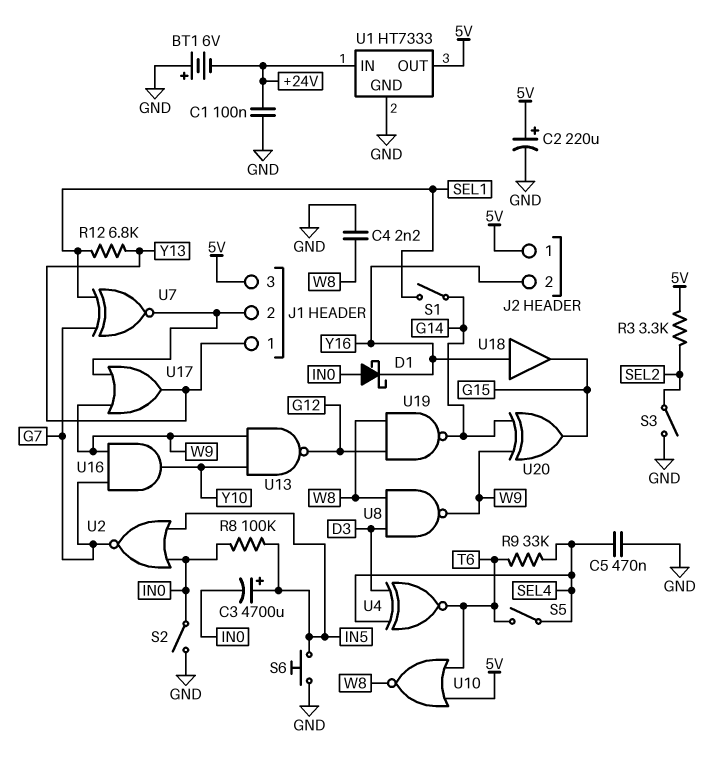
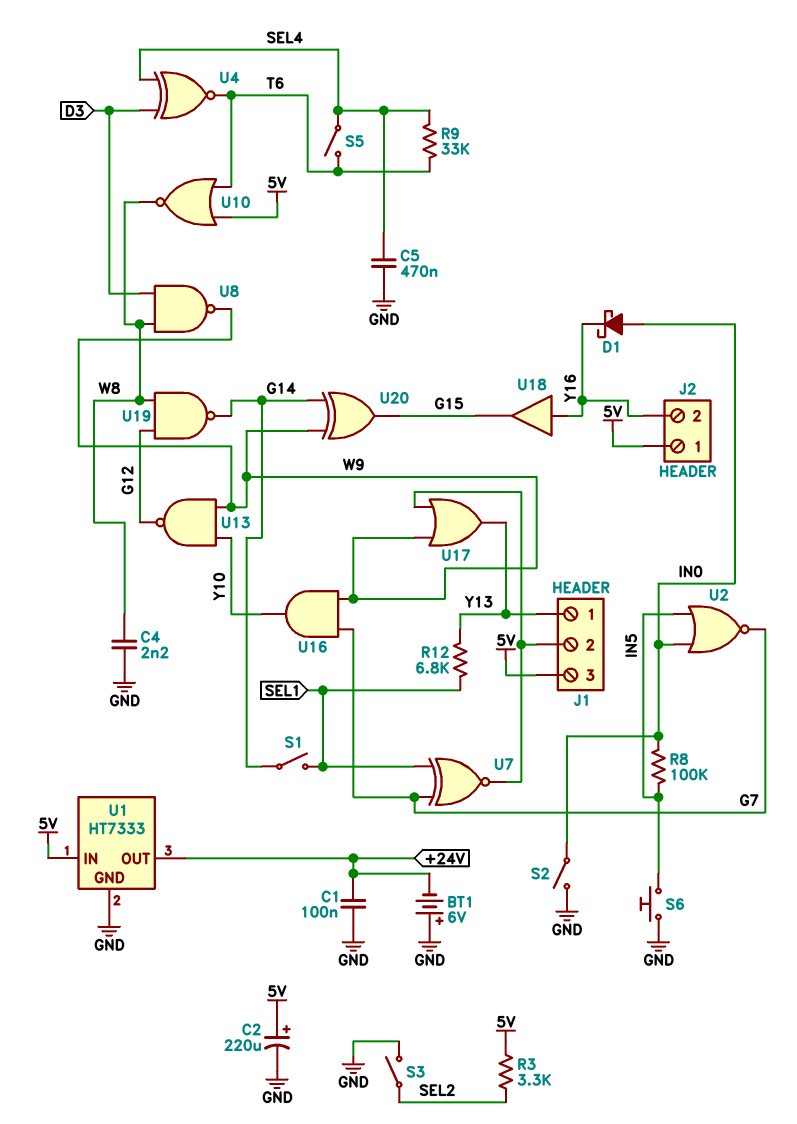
C3: 4700uF (plus IN5, minus IN0) -> none
U1 pin IN: +24V -> 5V
U1 pin OUT: 5V -> +24V

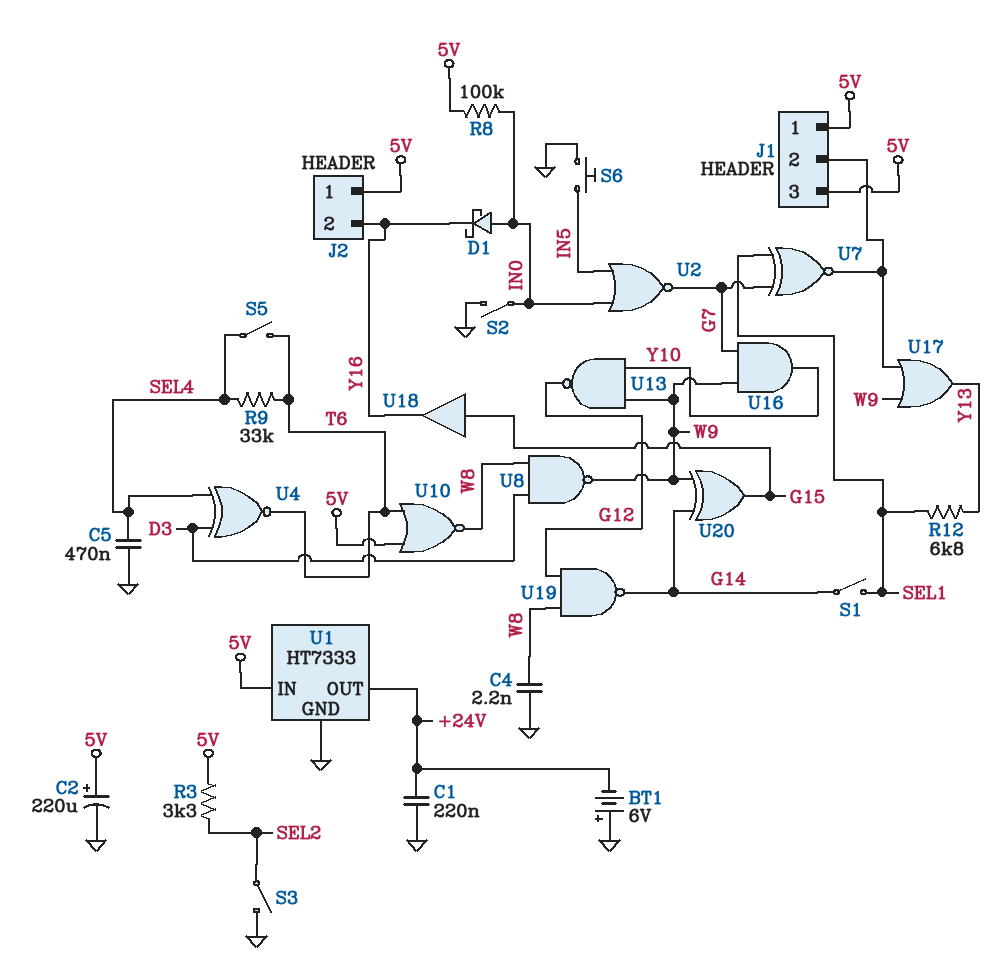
C1: 100nF (+24V, GND) -> 220nF (+24V, GND)
J1 pin 1: Y13 -> 5V
R8: 100k (IN0, IN5) -> 100k (5V, IN0)
U18: buffer (in Y16, out G15) -> buffer (in G15, out Y16)

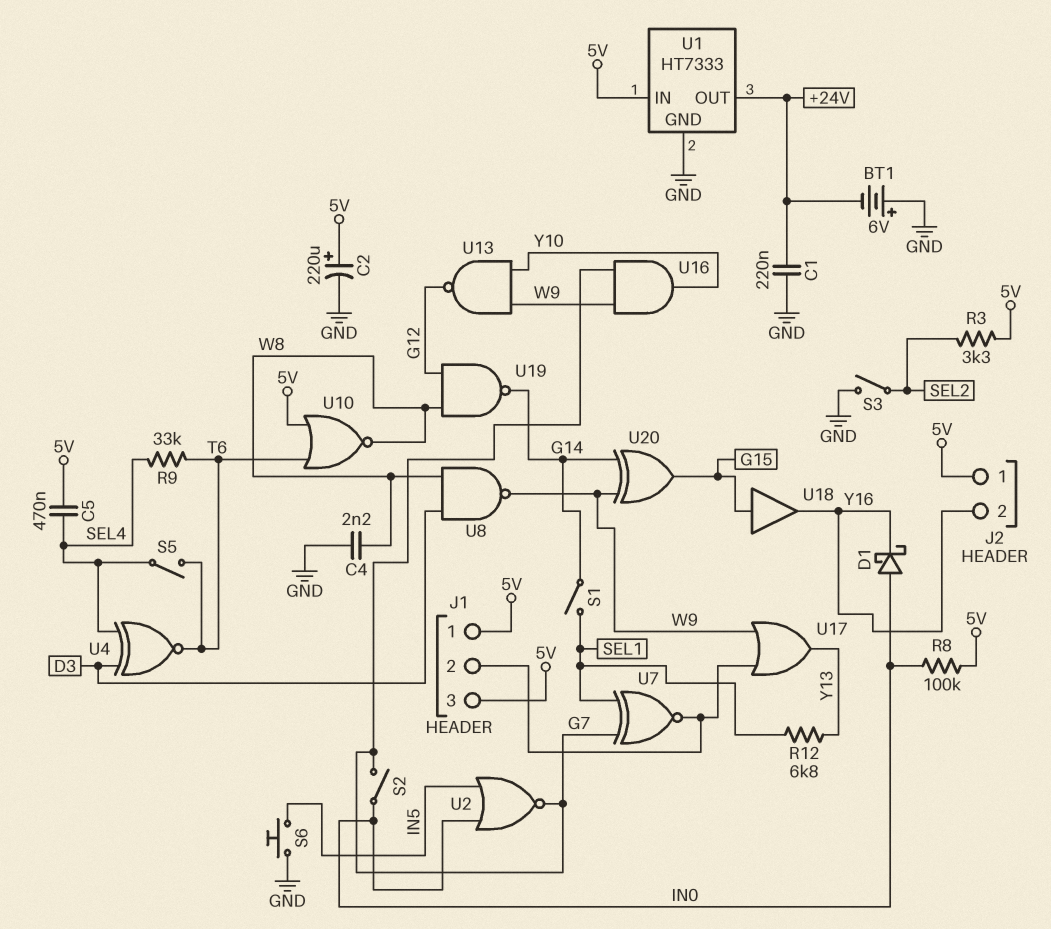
C5: 470nF (GND, SEL4) -> 470nF (5V, SEL4)
S2: switch (GND, IN0) -> switch (G7, IN0)

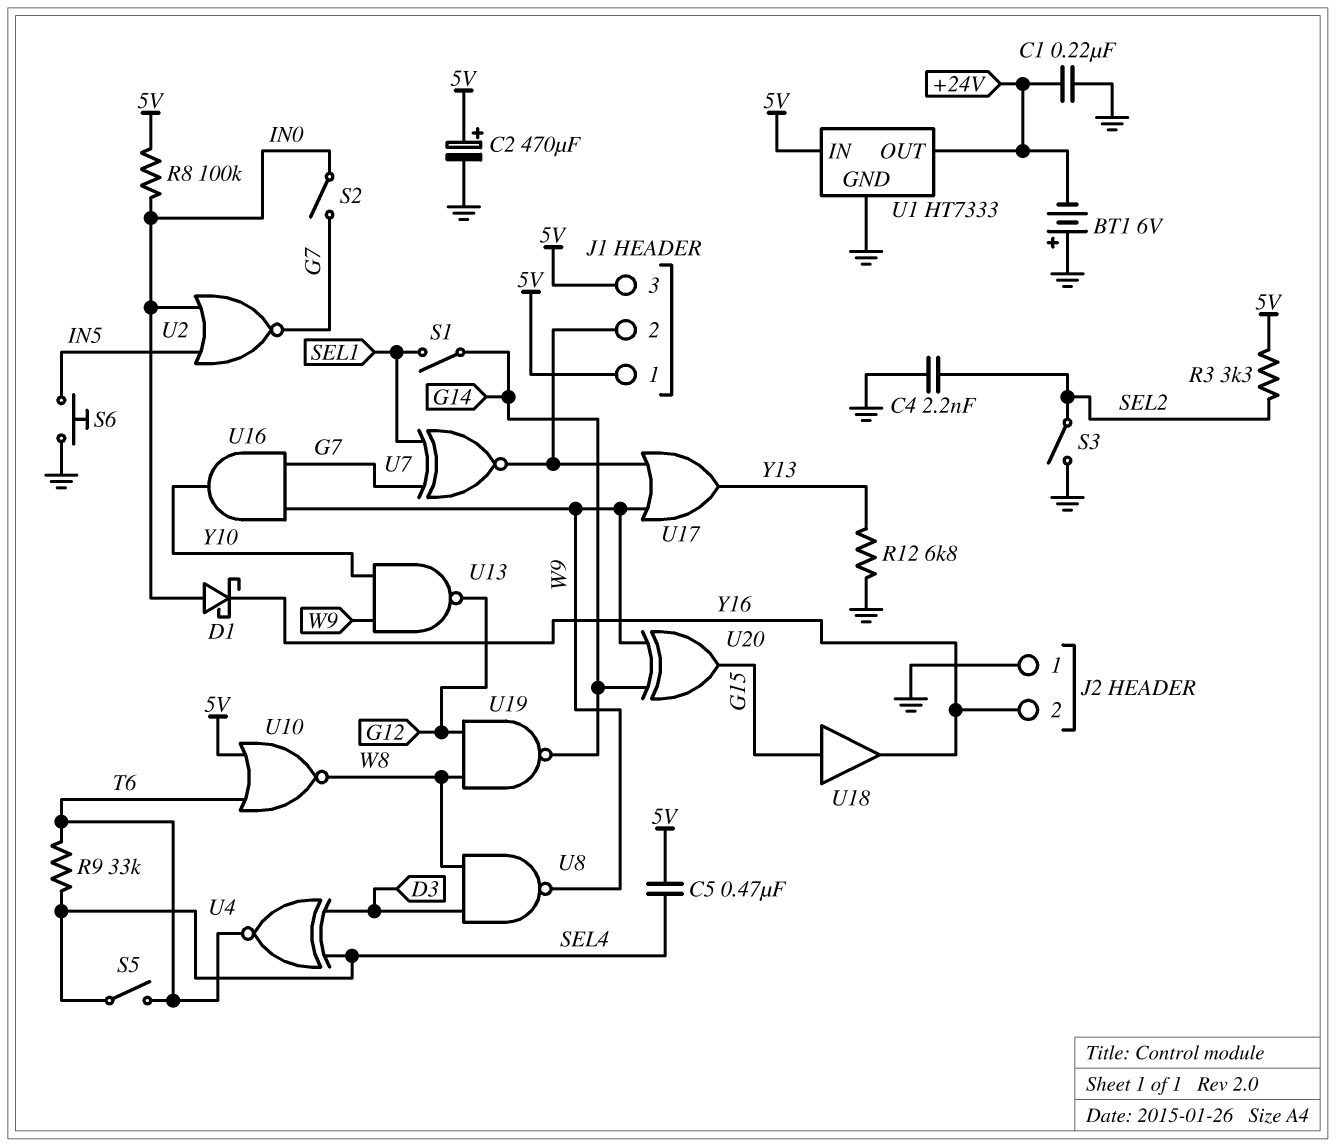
C2: 220uF (plus 5V, minus GND) -> 470uF (plus 5V, minus GND)
C4: 2.2nF (GND, W8) -> 2.2nF (GND, SEL2)
J2 pin 1: 5V -> GND
R12: 6.8k (SEL1, Y13) -> 6.8k (GND, Y13)

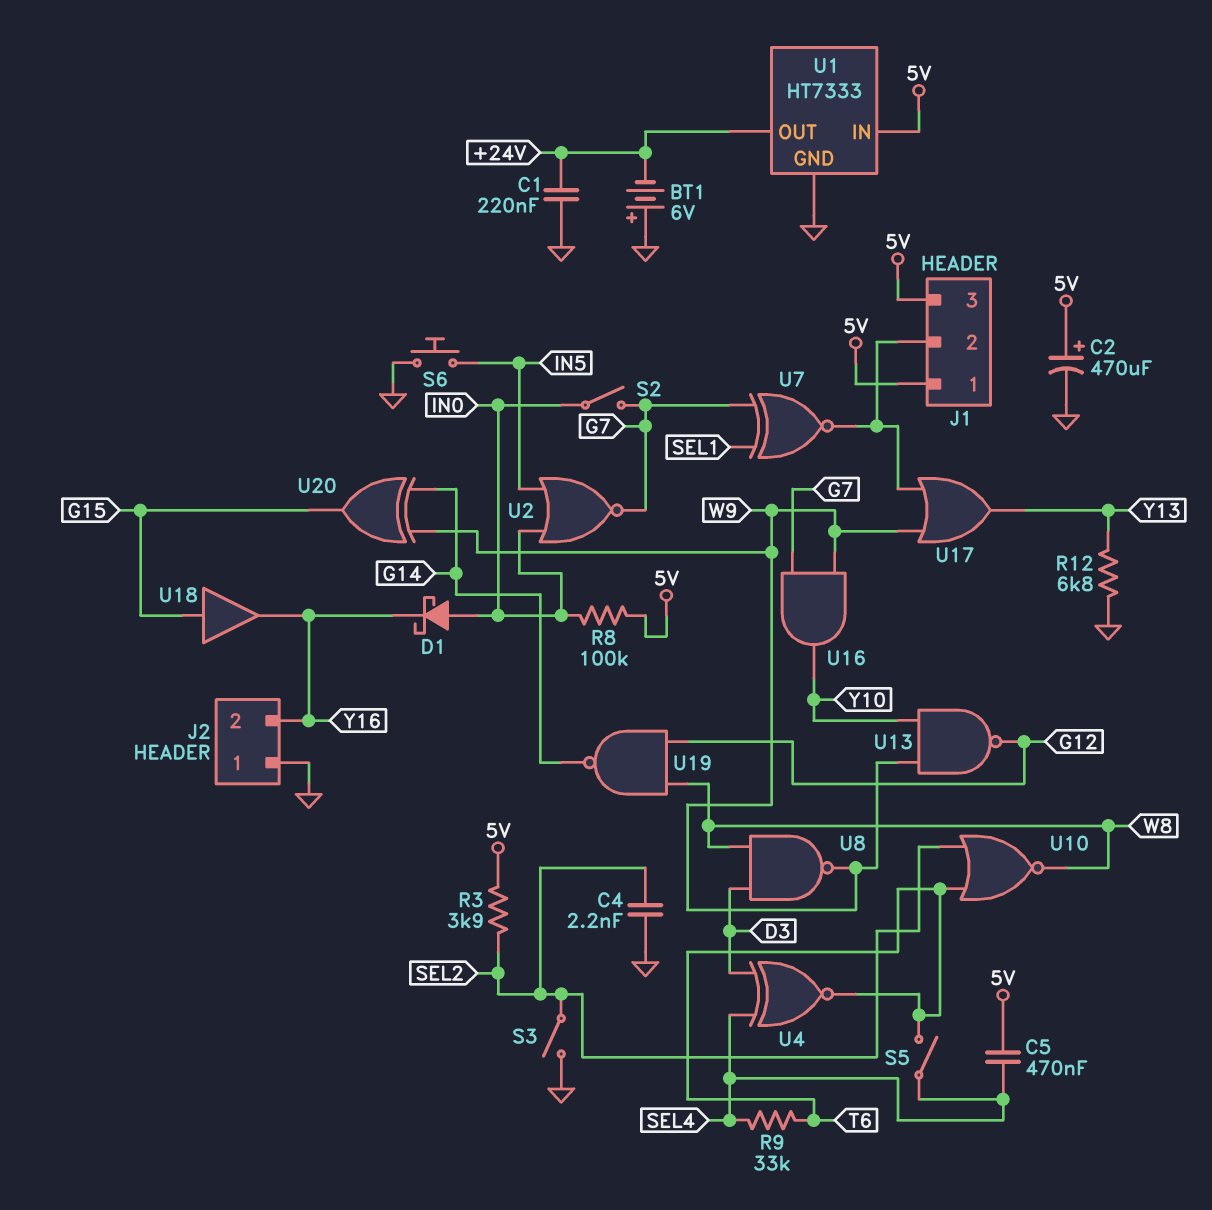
R3: 3.3k (5V, SEL2) -> 3.9k (5V, SEL2)
S1: switch (G14, SEL1) -> none
U10: NOR (in 5V, in T6, out W8) -> NOR (in SEL2, in T6, out W8)

